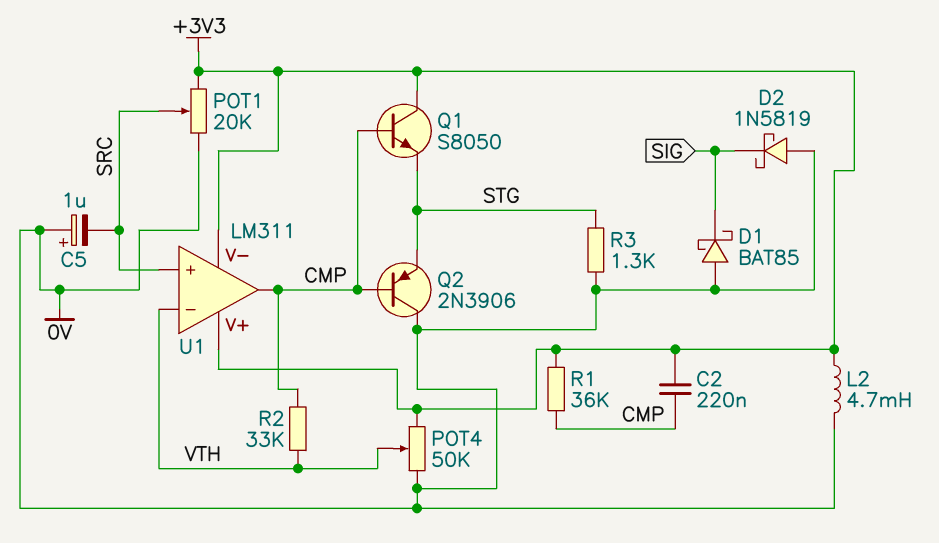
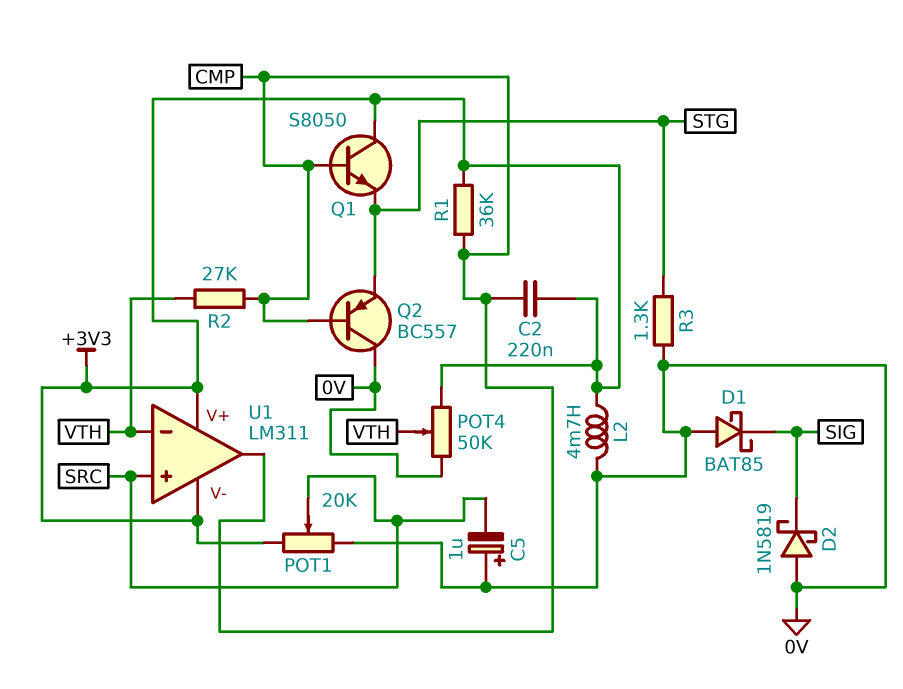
Q2: PNP 2N3906 (B CMP, C 0V, E STG) -> PNP BC557 (B CMP, C 0V, E STG)
R2: 33k (CMP, VTH) -> 27k (CMP, VTH)

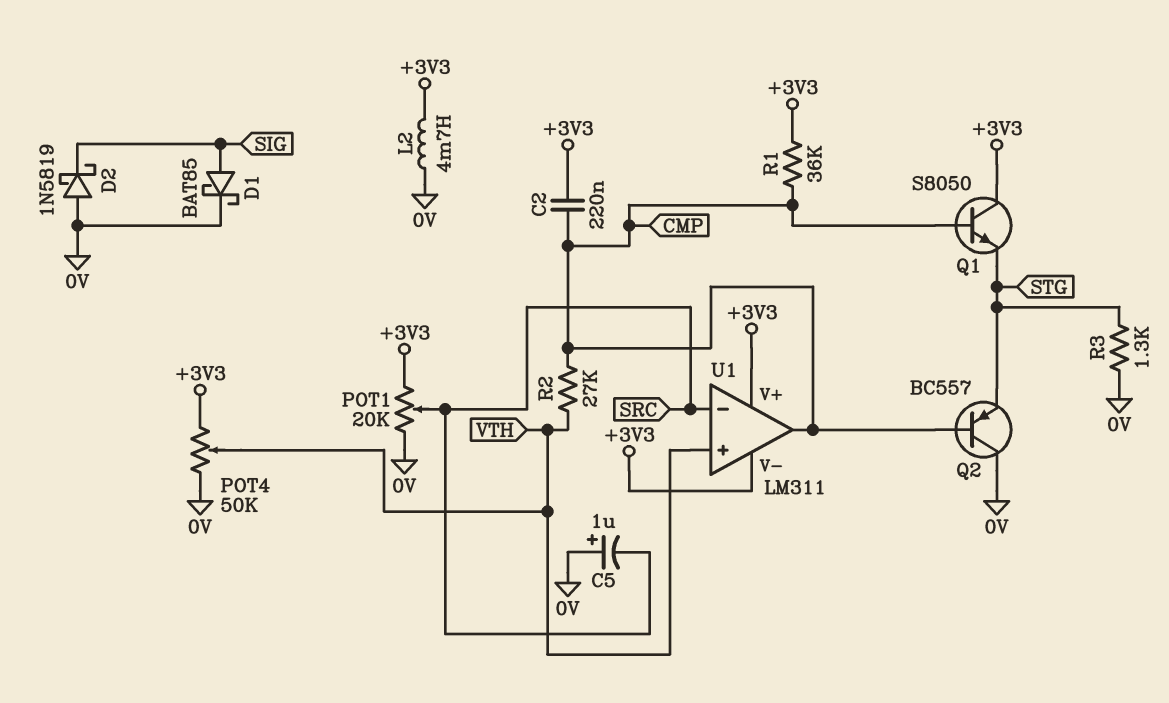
D1: schottky BAT85 (A 0V, K SIG) -> schottky BAT85 (A SIG, K 0V)
U1 pin in+: SRC -> VTH
U1 pin in-: VTH -> SRC

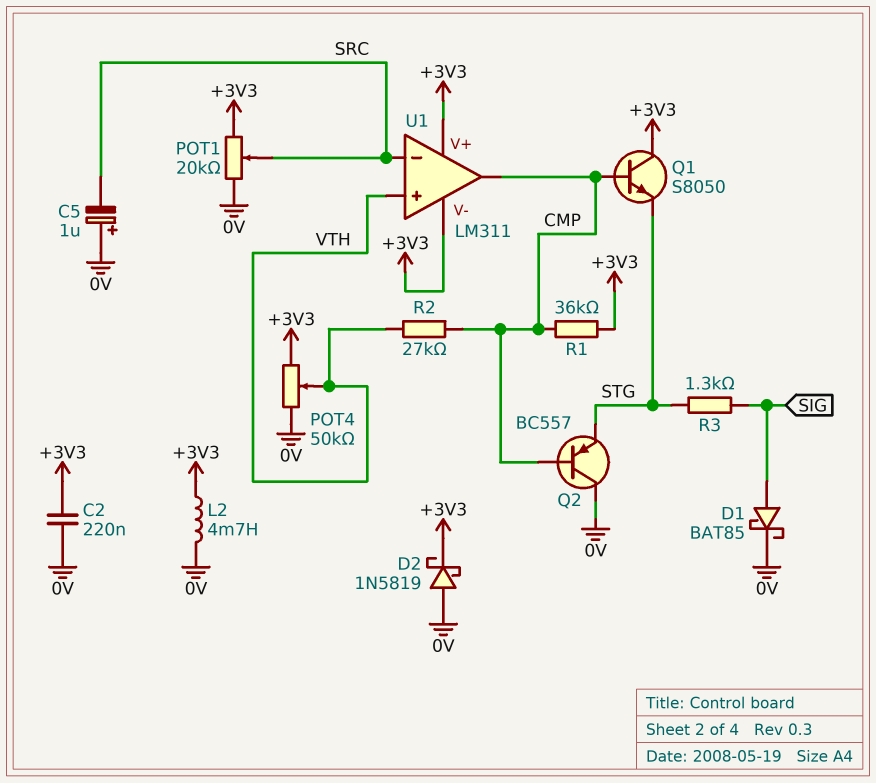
C2: 220nF (+3V3, CMP) -> 220nF (+3V3, 0V)
D2: schottky 1N5819 (A 0V, K SIG) -> schottky 1N5819 (A 0V, K +3V3)
R3: 1.3k (0V, STG) -> 1.3k (SIG, STG)

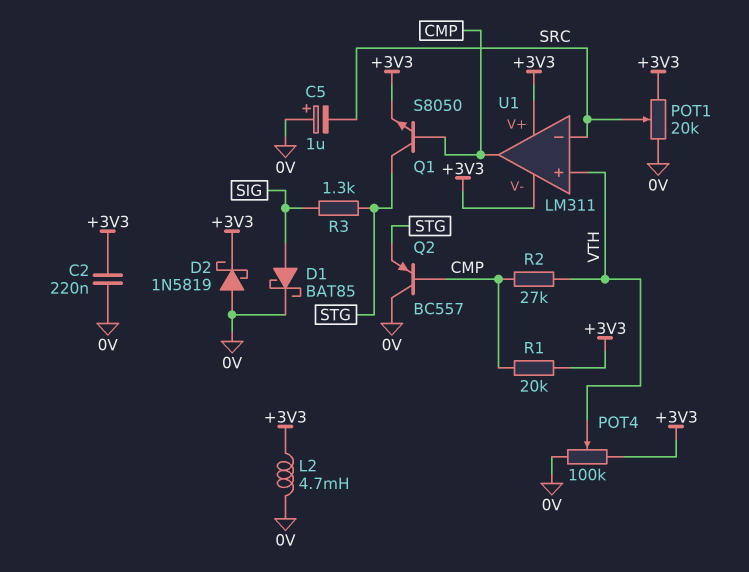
POT4: 50k (+3V3, 0V, wiper VTH) -> 100k (+3V3, 0V, wiper VTH)
Q1: NPN S8050 (B CMP, C +3V3, E STG) -> NPN S8050 (B CMP, C STG, E +3V3)
R1: 36k (+3V3, CMP) -> 20k (+3V3, CMP)

